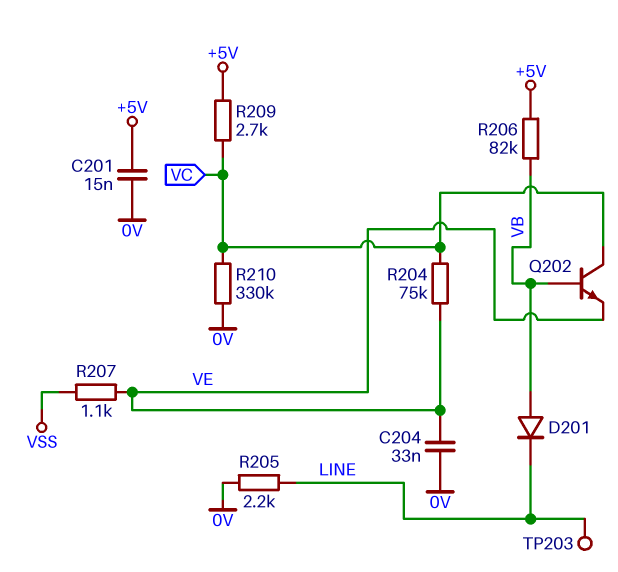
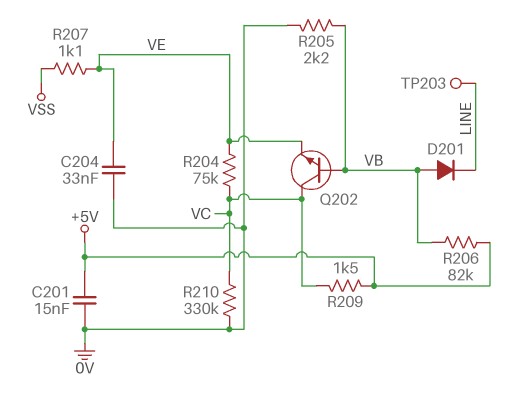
R205: 2.2k (0V, LINE) -> 2.2k (0V, VB)
R209: 2.7k (+5V, VC) -> 1.5k (+5V, VC)

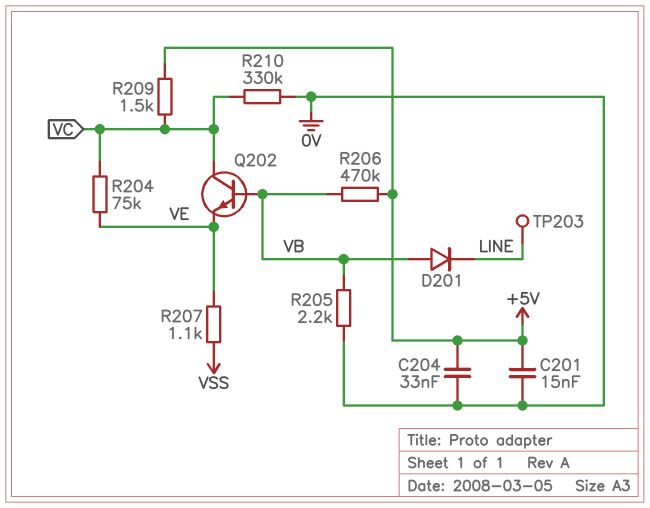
C204: 33nF (0V, VE) -> 33nF (+5V, 0V)
R206: 82k (+5V, VB) -> 470k (+5V, VB)

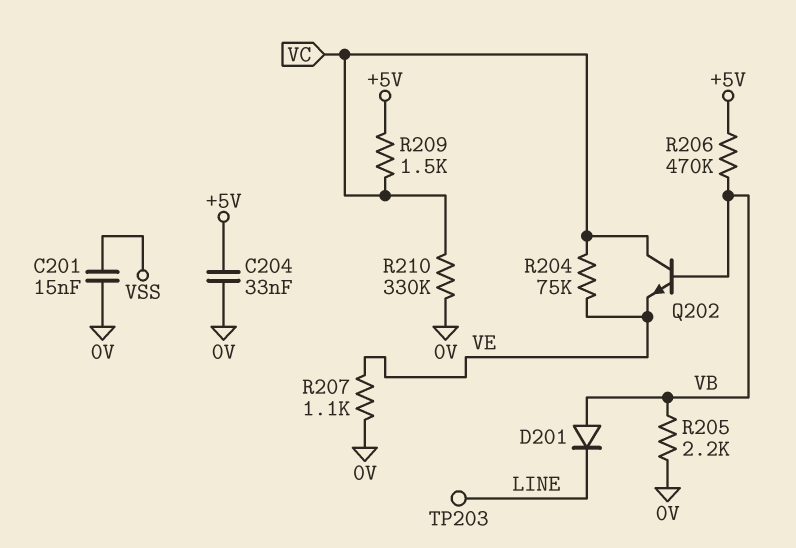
C201: 15nF (+5V, 0V) -> 15nF (0V, VSS)
R207: 1.1k (VE, VSS) -> 1.1k (0V, VE)

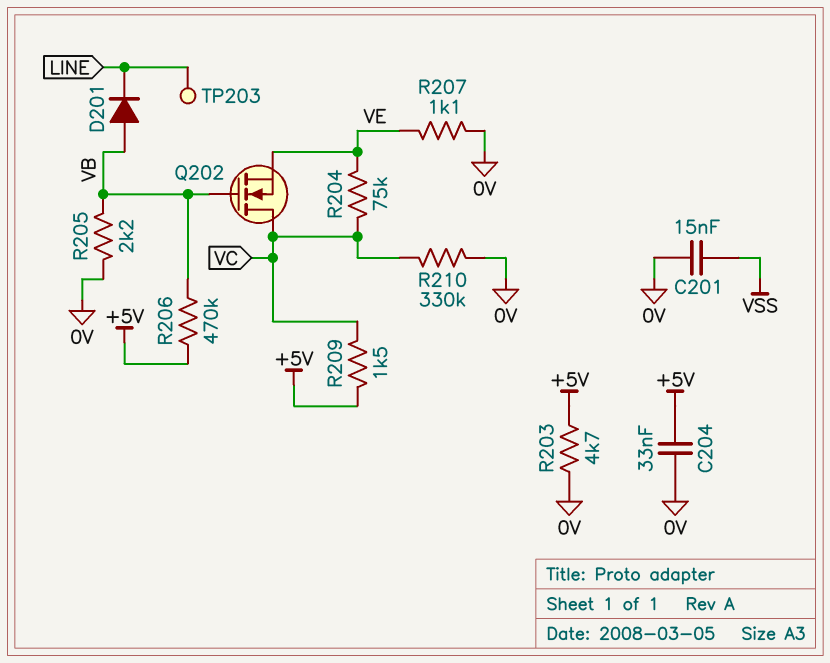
Q202: NPN (B VB, C VC, E VE) -> NMOS (G VB, D VC, S VE)
R203: none -> 4.7k (+5V, 0V)

